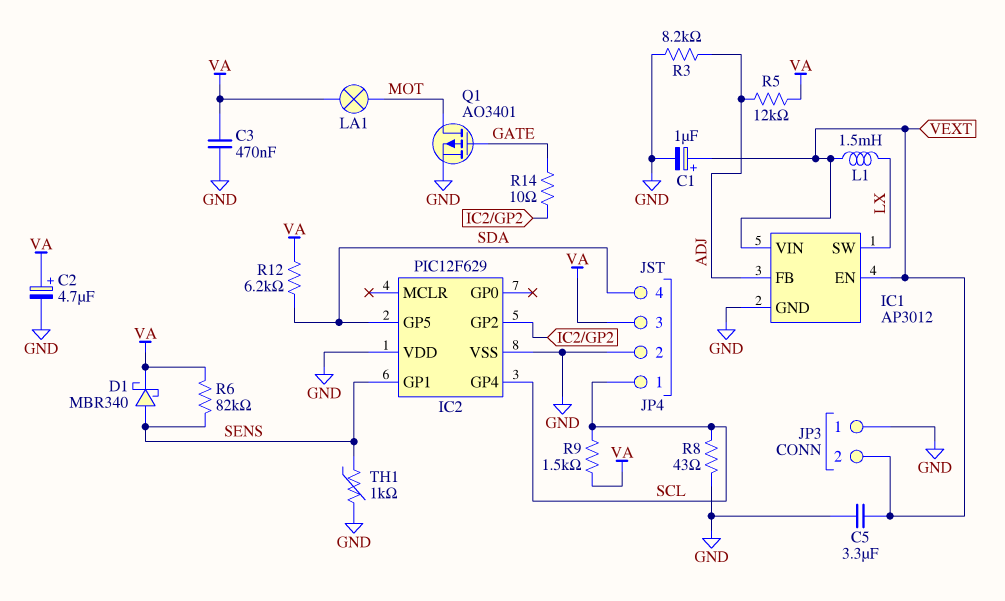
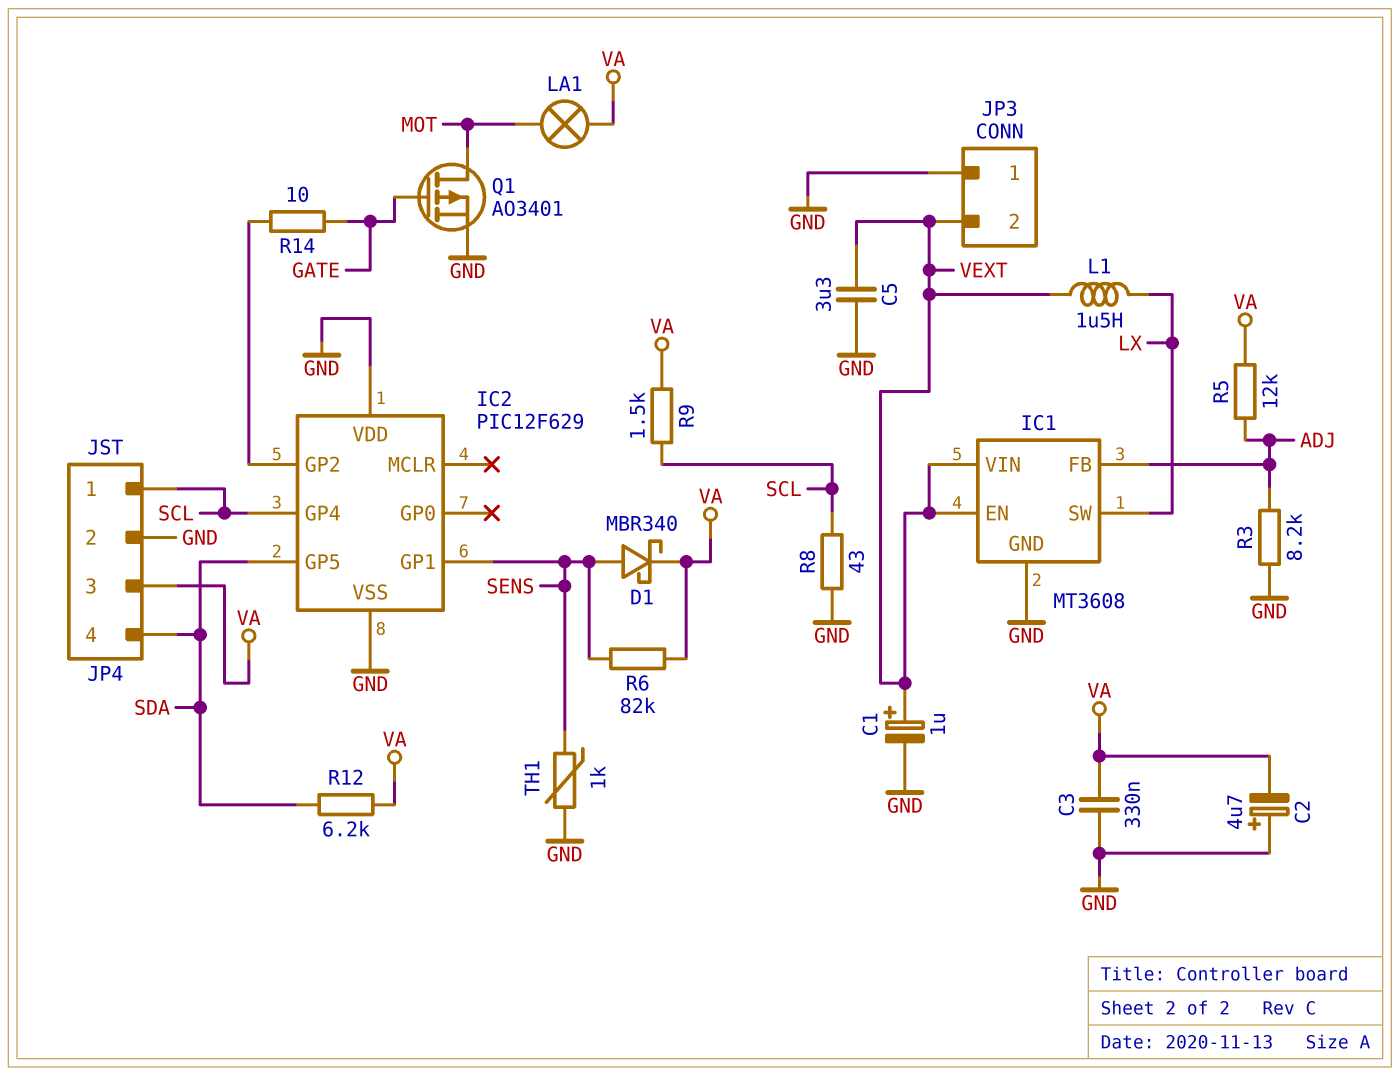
C2: 4.7uF (plus VA, minus GND) -> 4.7uF (plus GND, minus VA)
C3: 470nF (GND, VA) -> 330nF (GND, VA)
IC1: AP3012 -> MT3608
L1: 1.5mH (LX, VEXT) -> 1.5uH (LX, VEXT)

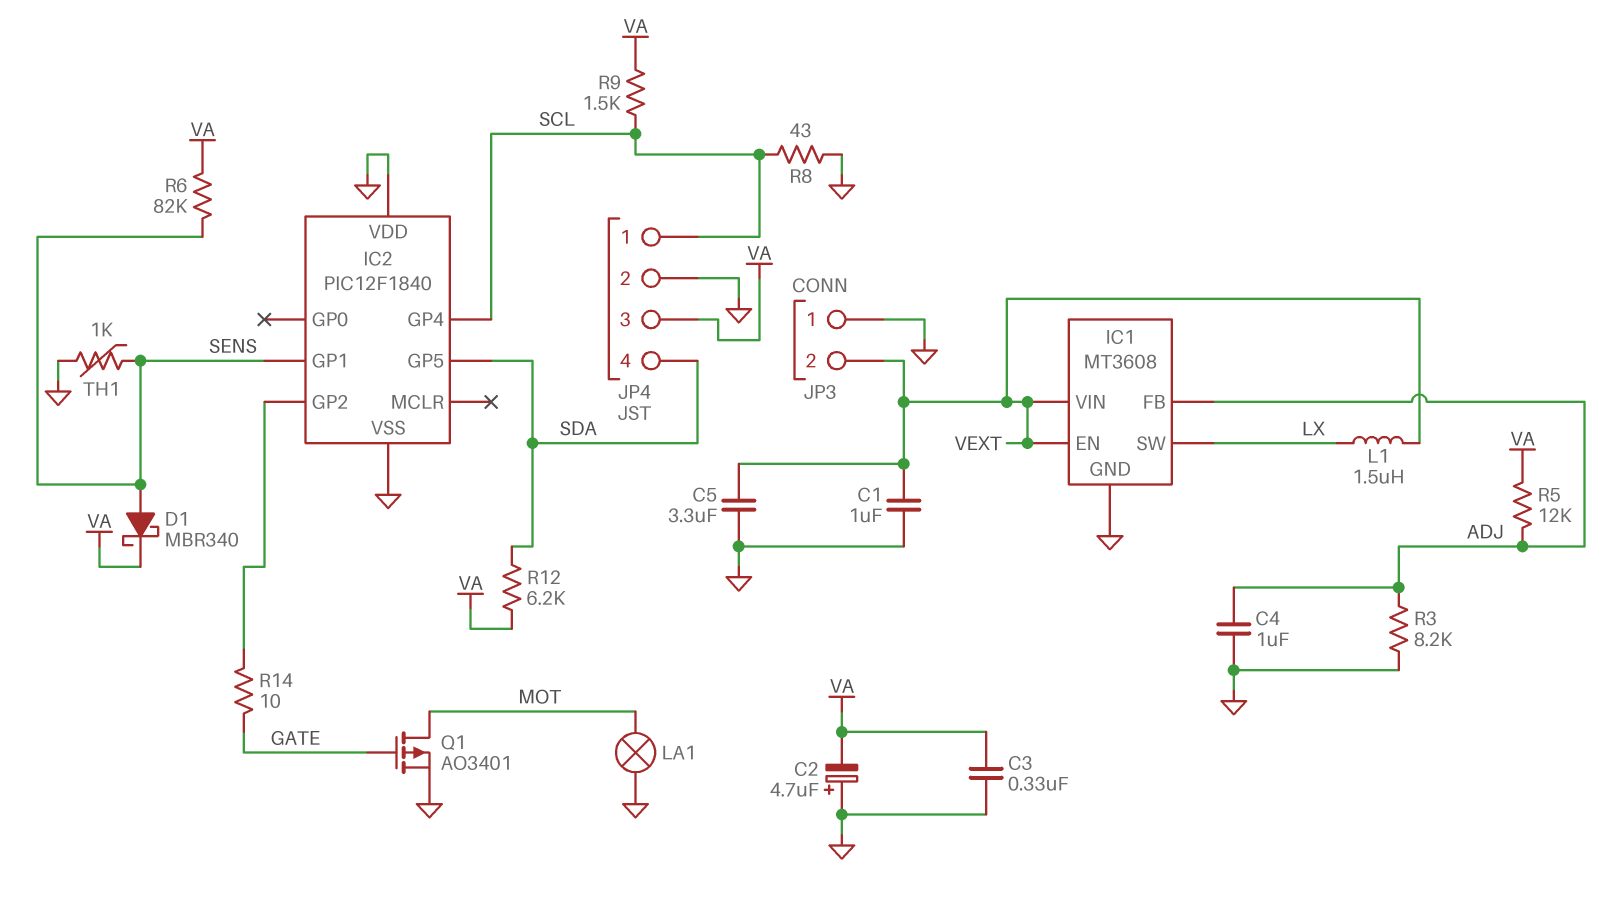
C1: 1uF (plus VEXT, minus GND) -> 1uF (GND, VEXT)
C4: none -> 1uF (ADJ, GND)
IC2: PIC12F629 -> PIC12F1840
LA1: lamp (MOT, VA) -> lamp (GND, MOT)

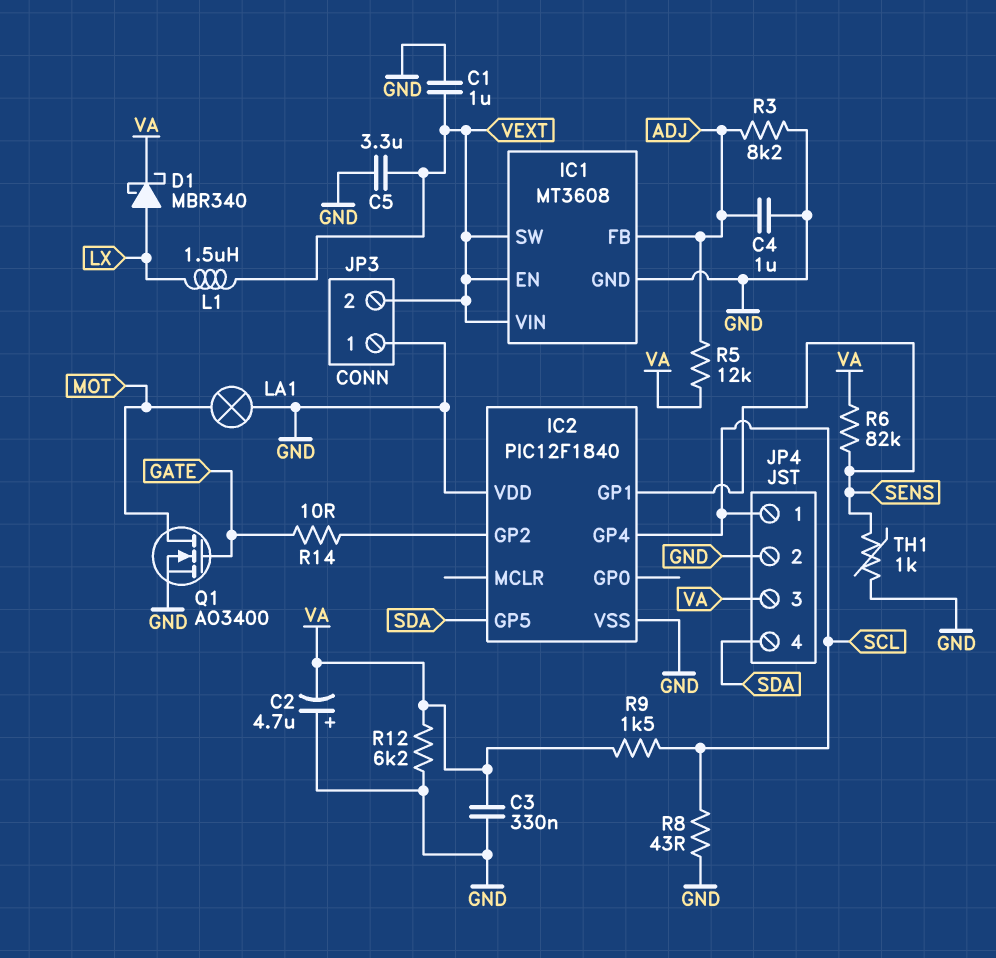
D1: schottky MBR340 (A SENS, K VA) -> schottky MBR340 (A LX, K VA)
IC1 pin SW: LX -> VEXT
Q1: PMOS AO3401 (G GATE, D MOT, S GND) -> NMOS AO3400 (G GATE, D MOT, S GND)
R12: 6.2k (SDA, VA) -> 6.2k (GND, VA)

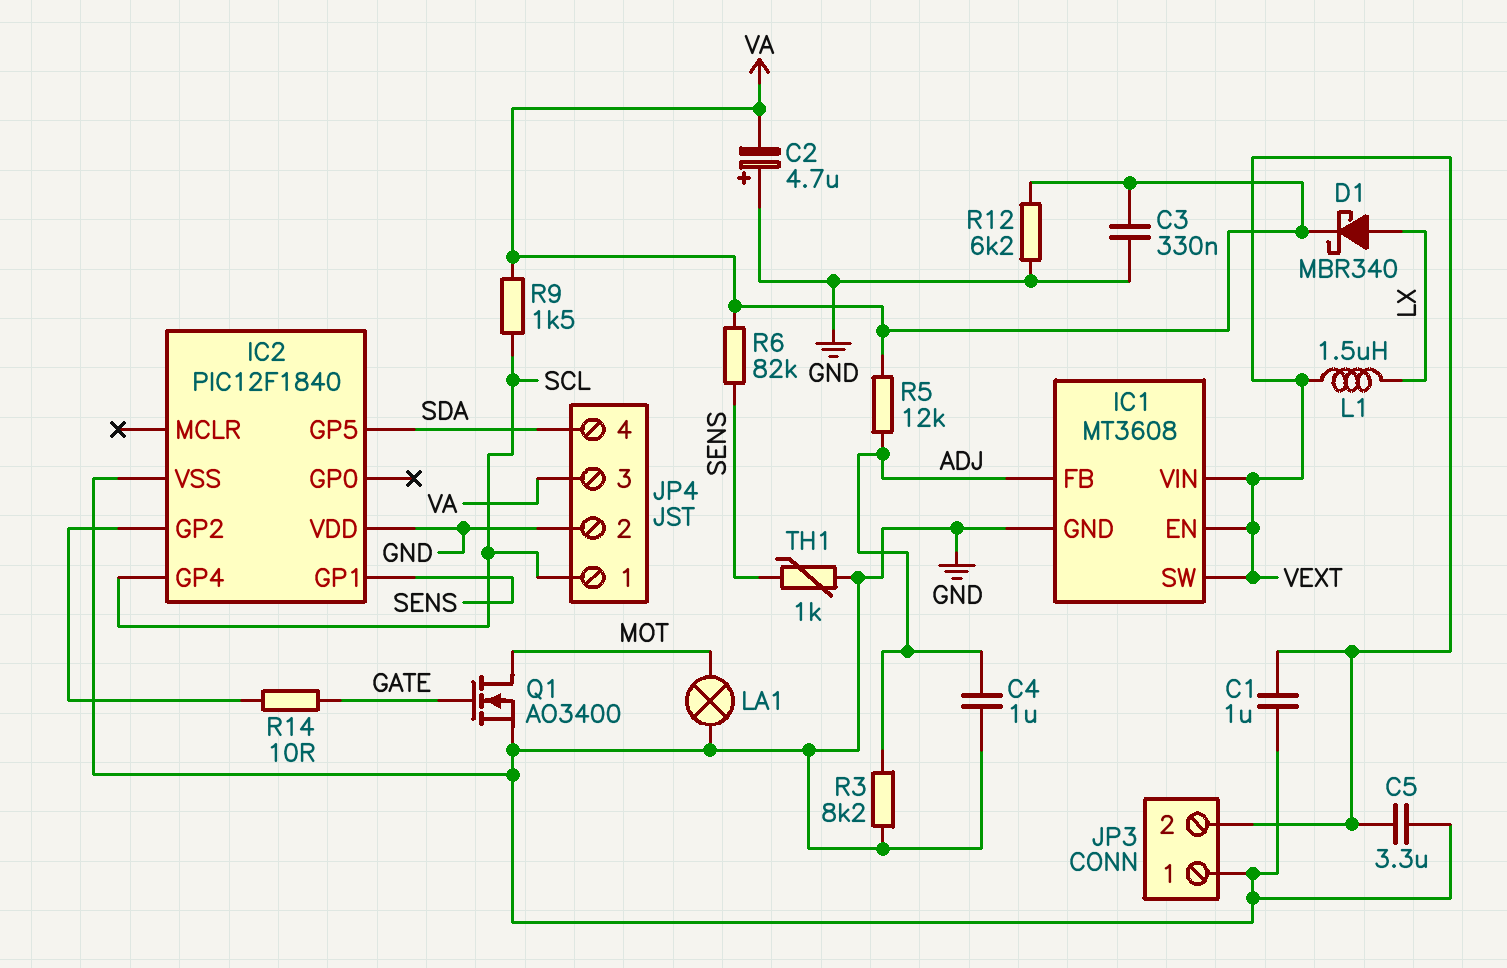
R8: 43 (GND, SCL) -> none

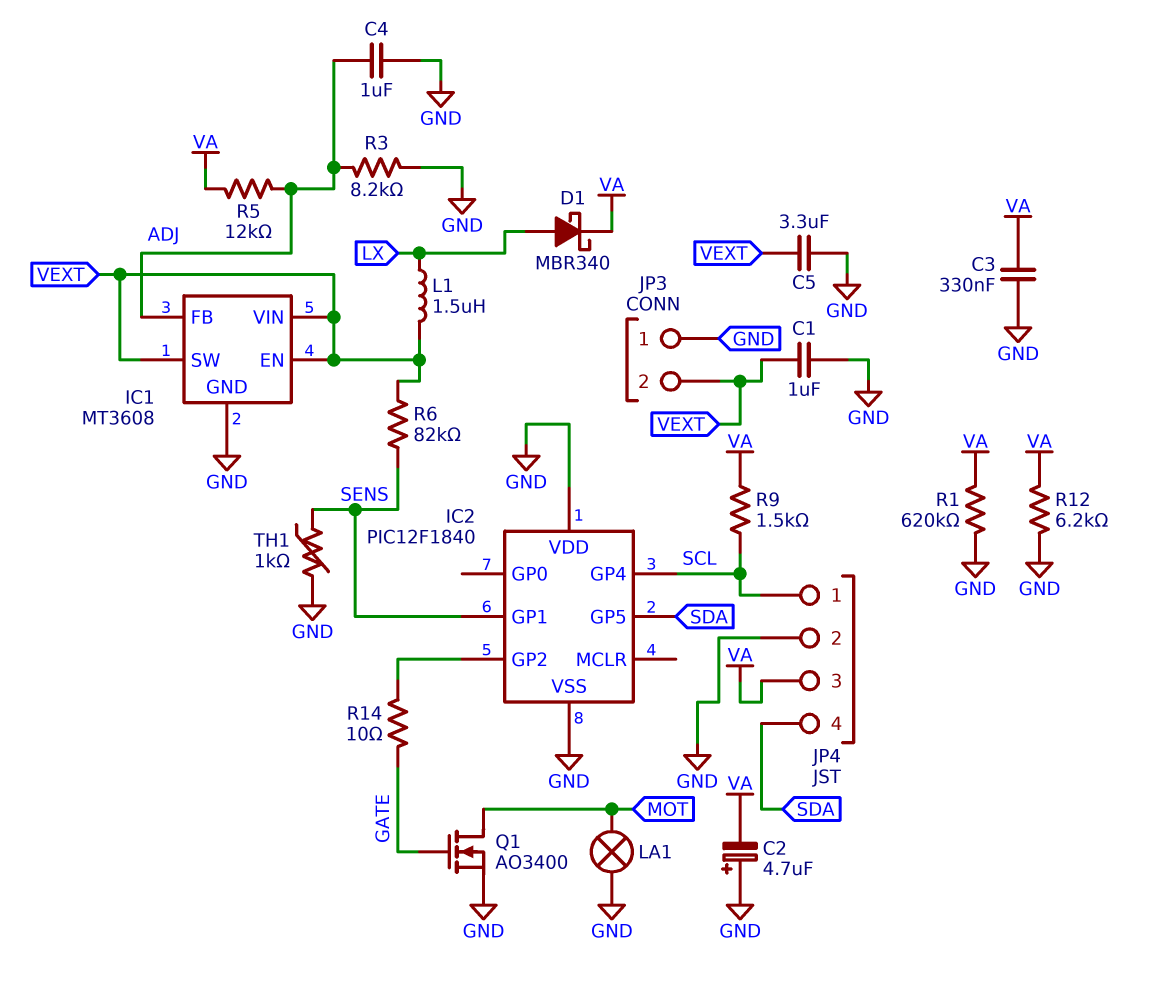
R1: none -> 620k (GND, VA)
R6: 82k (SENS, VA) -> 82k (SENS, VEXT)

